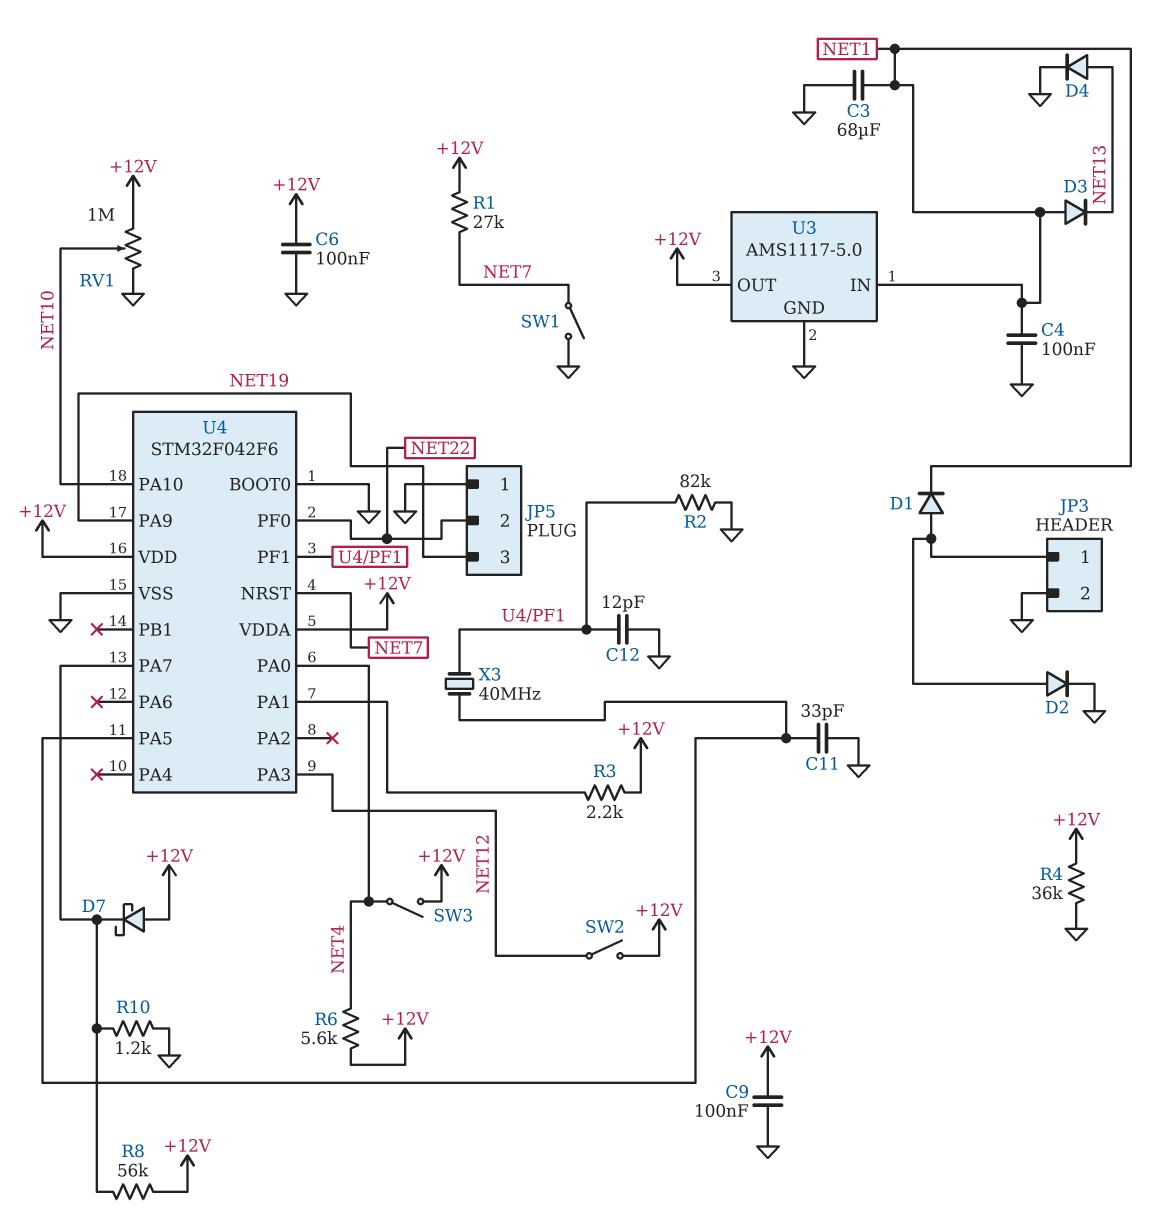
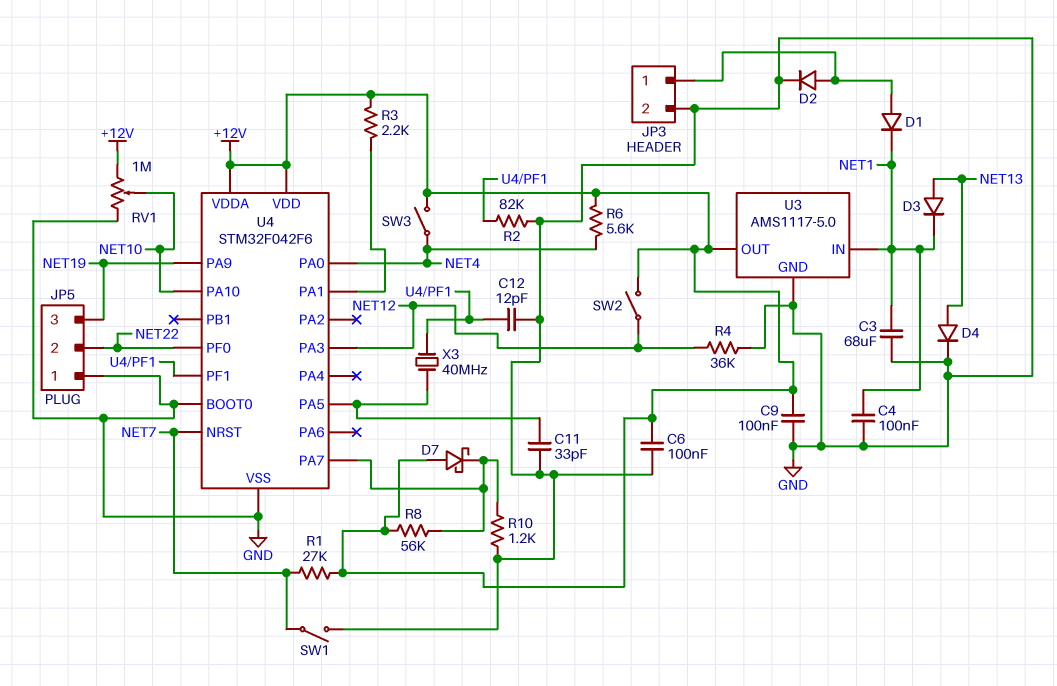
D3: diode (A NET1, K NET13) -> diode (A NET13, K NET1)
R4: 36k (+12V, GND) -> 36k (GND, NET12)

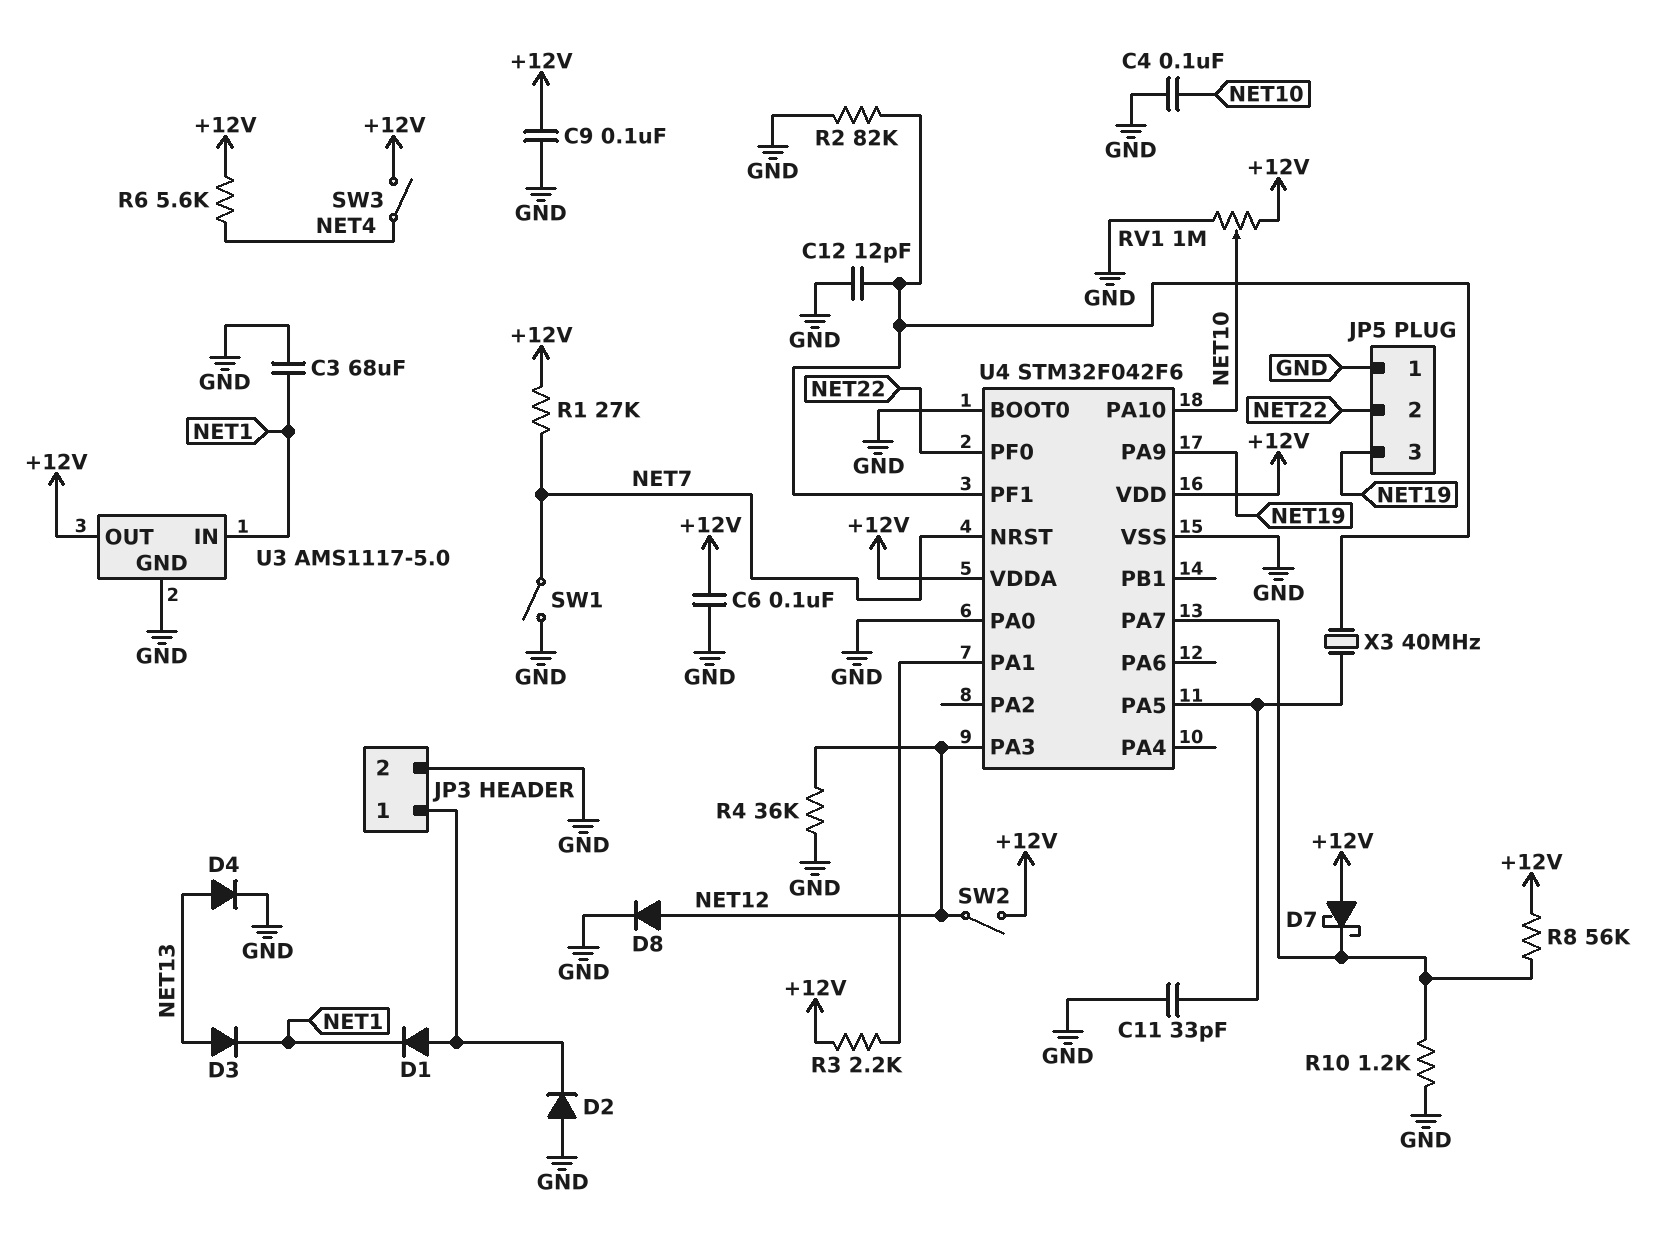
C4: 100nF (GND, NET1) -> 100nF (GND, NET10)
D2: diode (A JP3/1, K GND) -> diode (A GND, K JP3/1)
D8: none -> diode (A NET12, K GND)
U4 pin PA0: NET4 -> GND

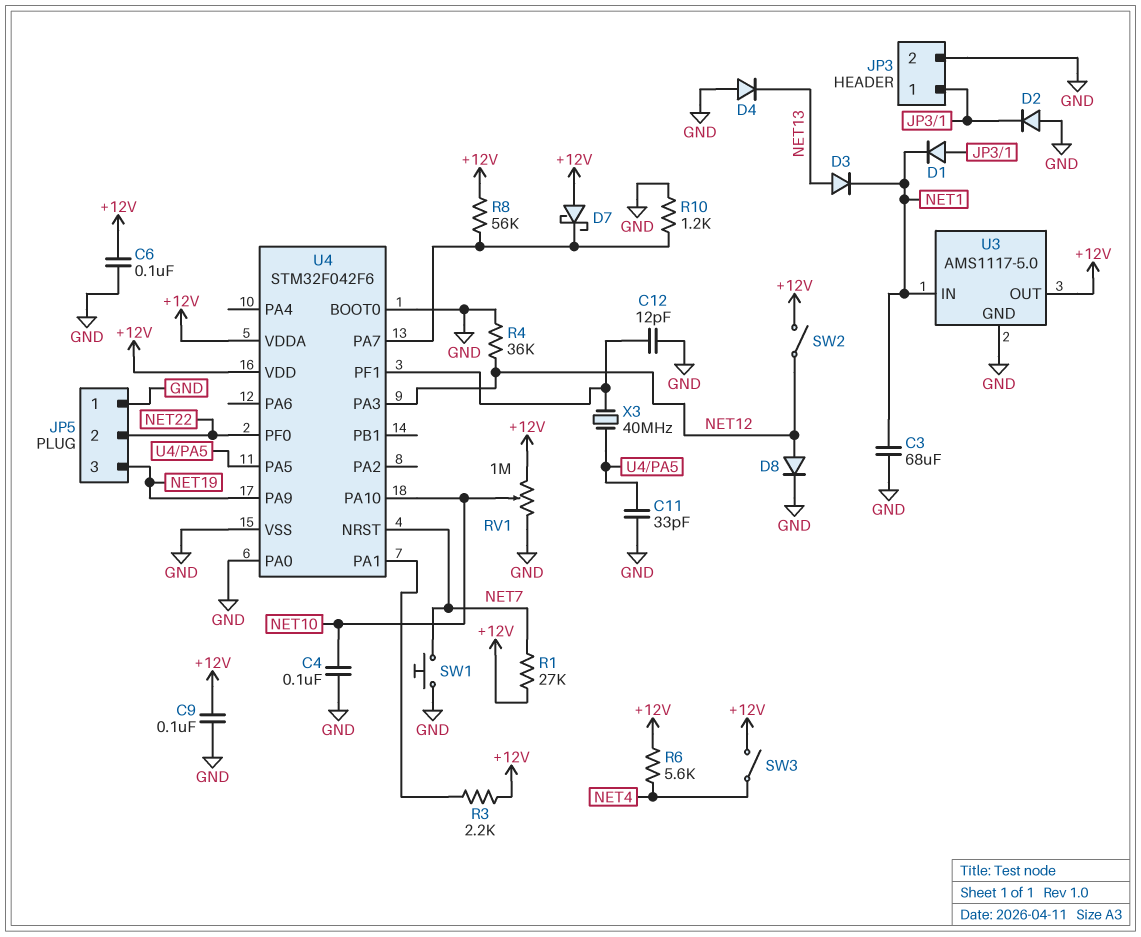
D4: diode (A NET13, K GND) -> diode (A GND, K NET13)
R2: 82k (GND, U4/PF1) -> none
SW1: switch (GND, NET7) -> button (GND, NET7)

